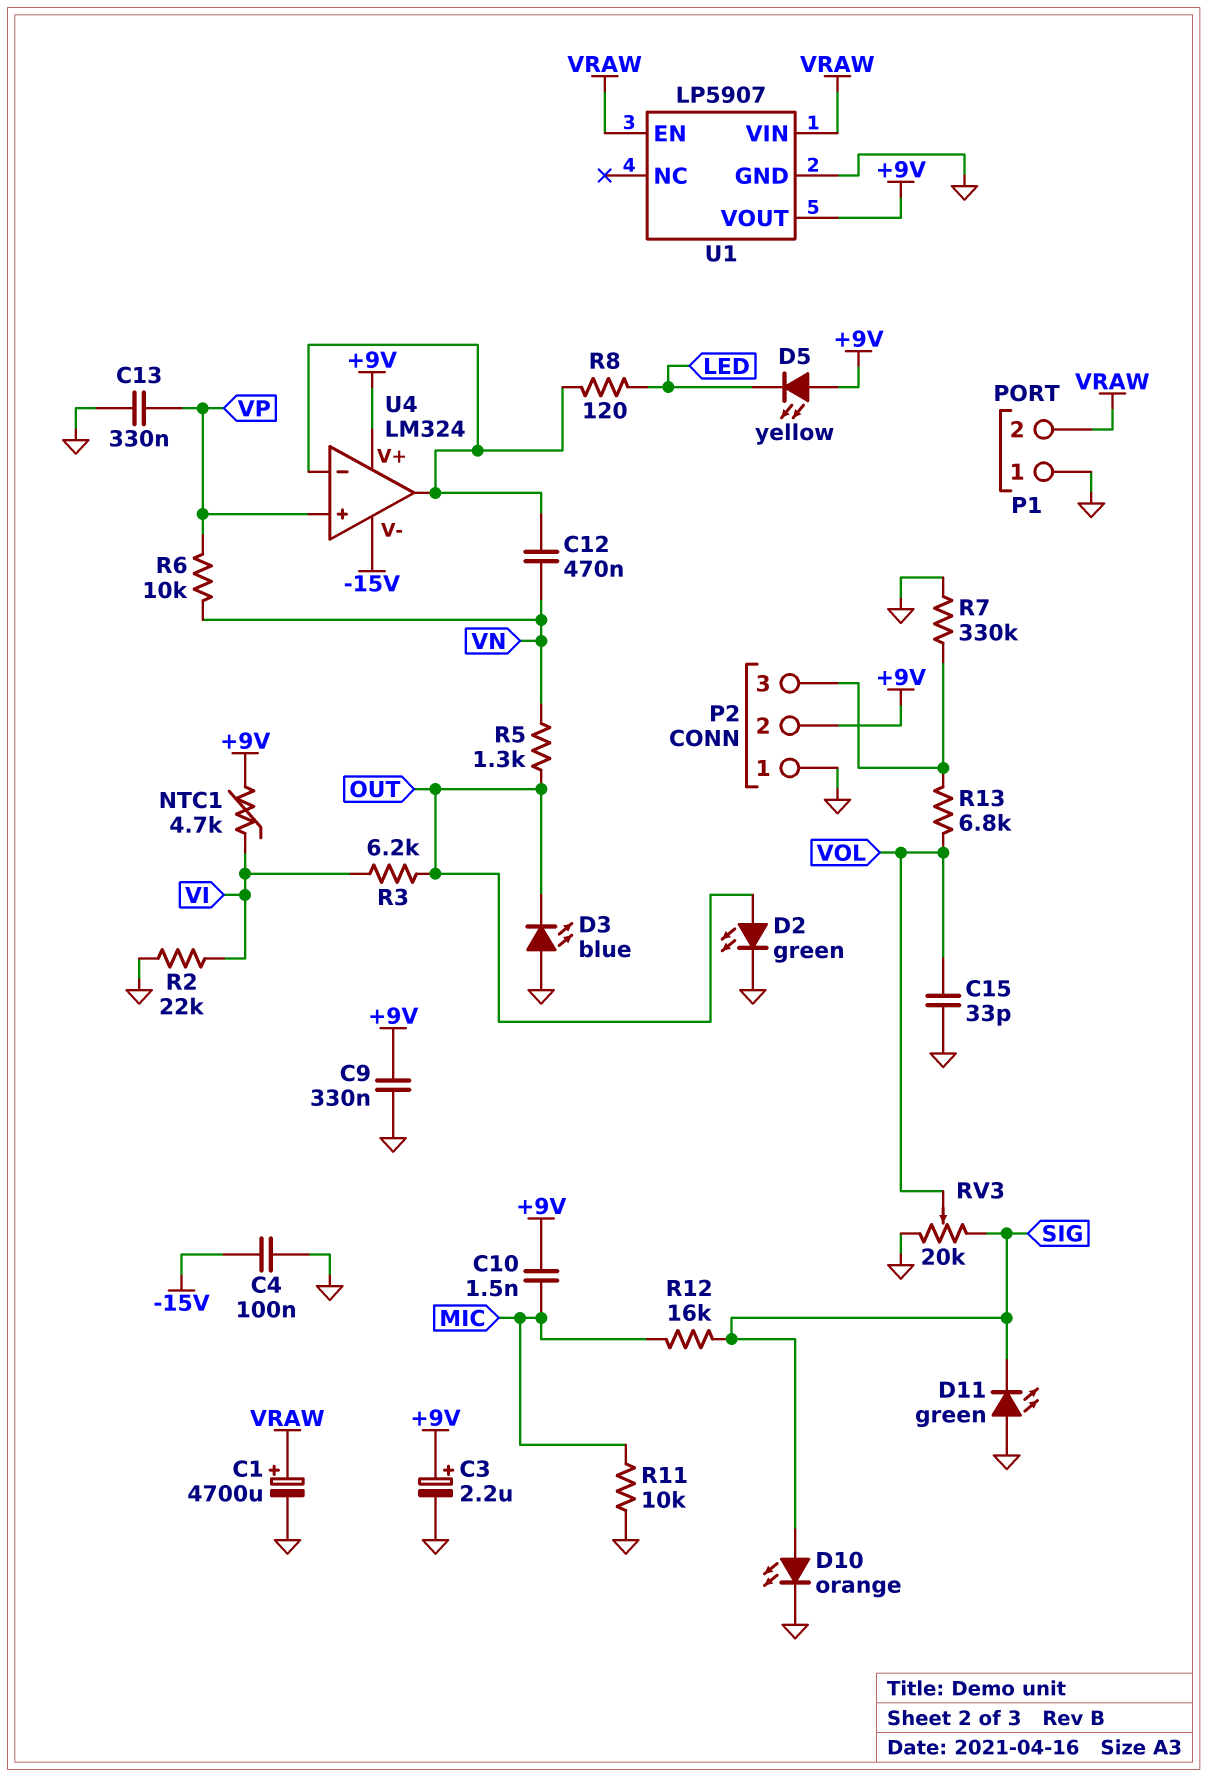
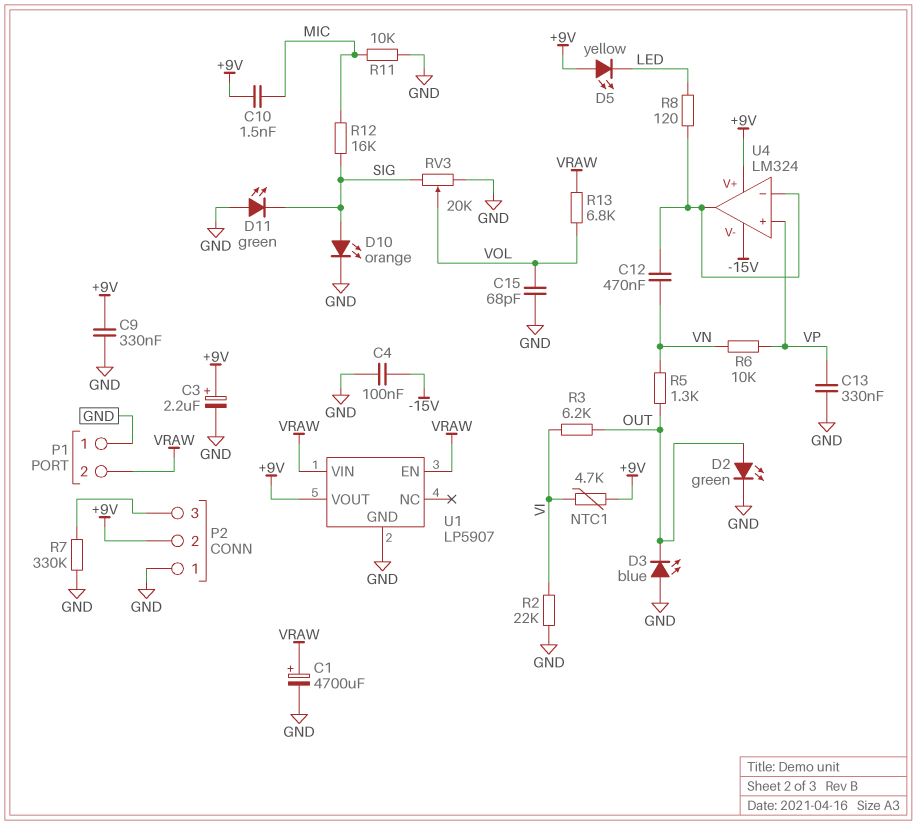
C15: 33pF (GND, VOL) -> 68pF (GND, VOL)
R13: 6.8k (P2/3, VOL) -> 6.8k (VOL, VRAW)

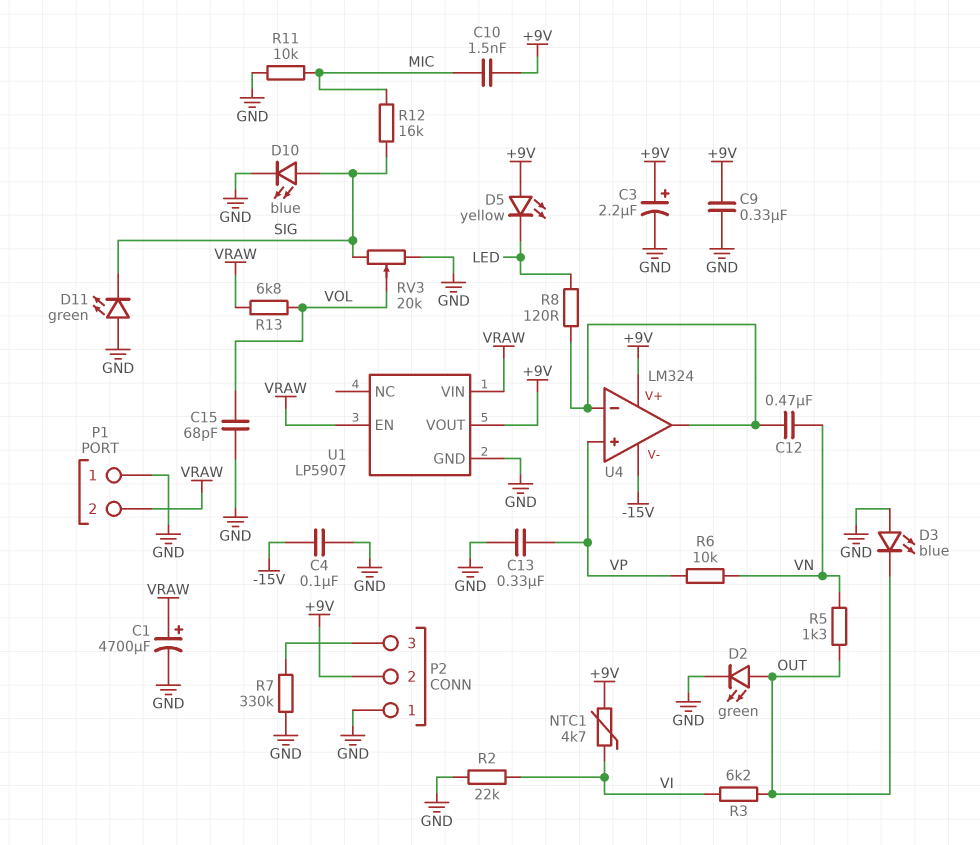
D10: LED orange (A SIG, K GND) -> LED blue (A SIG, K GND)

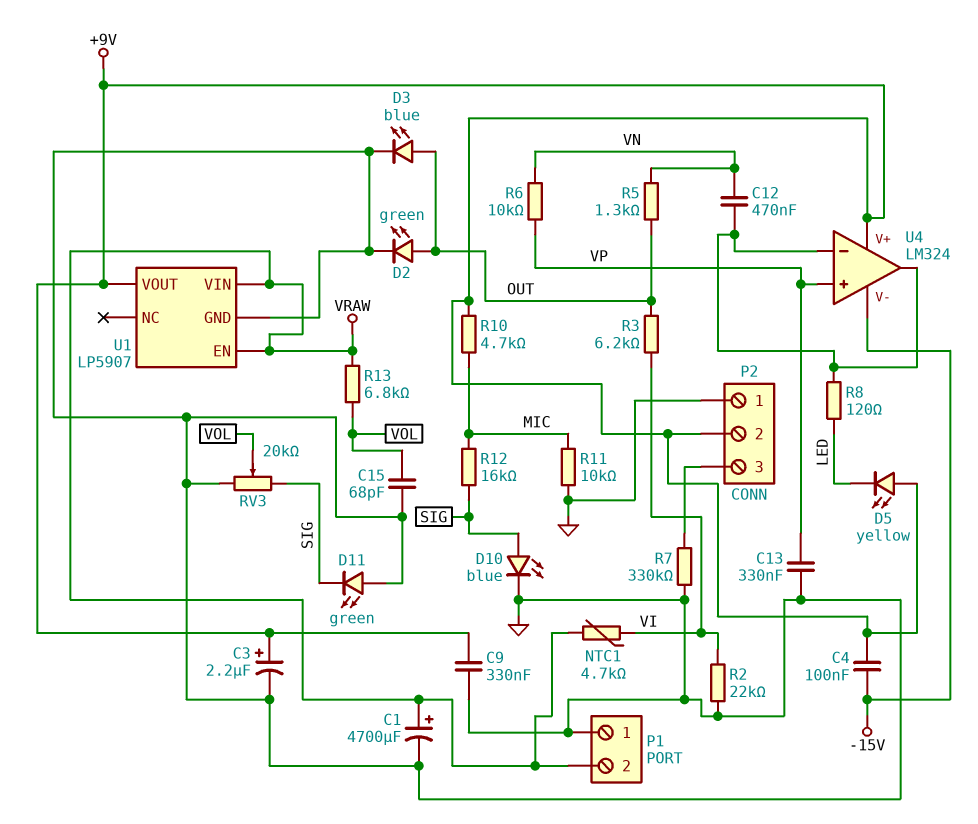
C4: 100nF (-15V, GND) -> 100nF (+9V, -15V)
C10: 1.5nF (+9V, MIC) -> none
D3: LED blue (A GND, K OUT) -> LED blue (A OUT, K GND)
NTC1: 4.7k (+9V, VI) -> 4.7k (VI, VRAW)
R10: none -> 4.7k (+9V, MIC)

